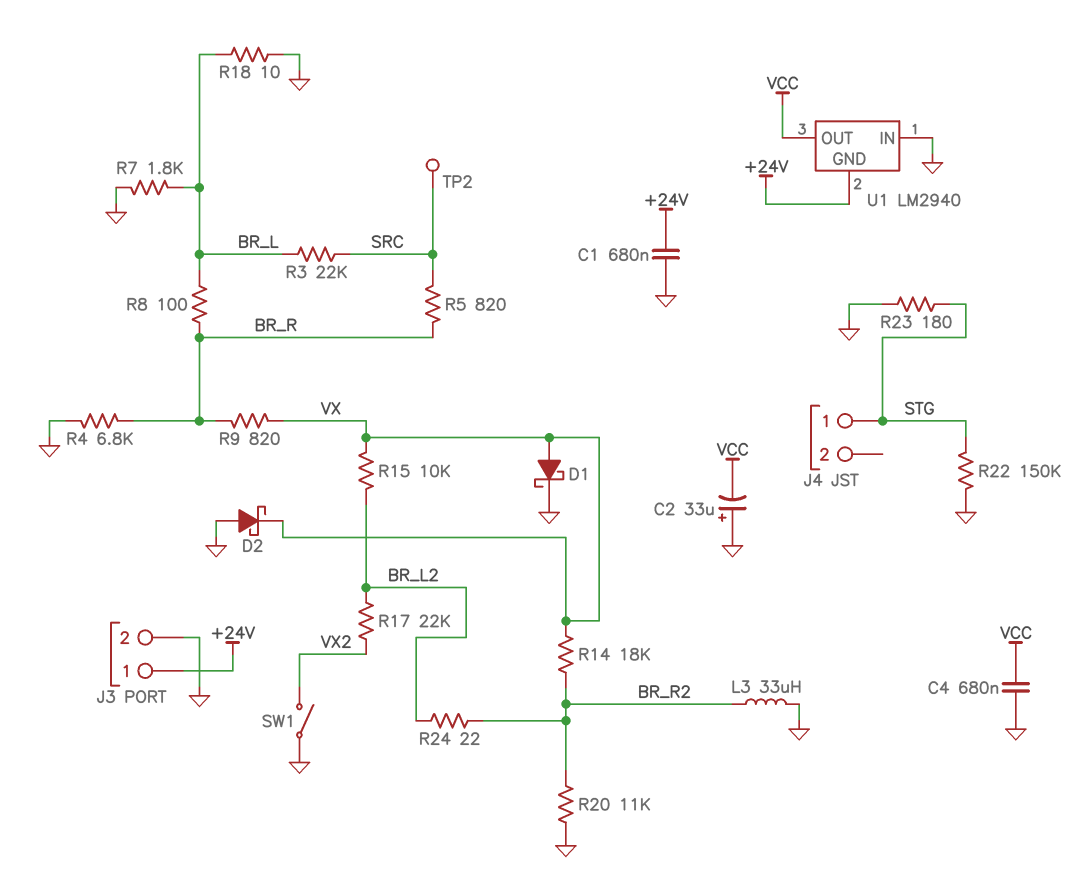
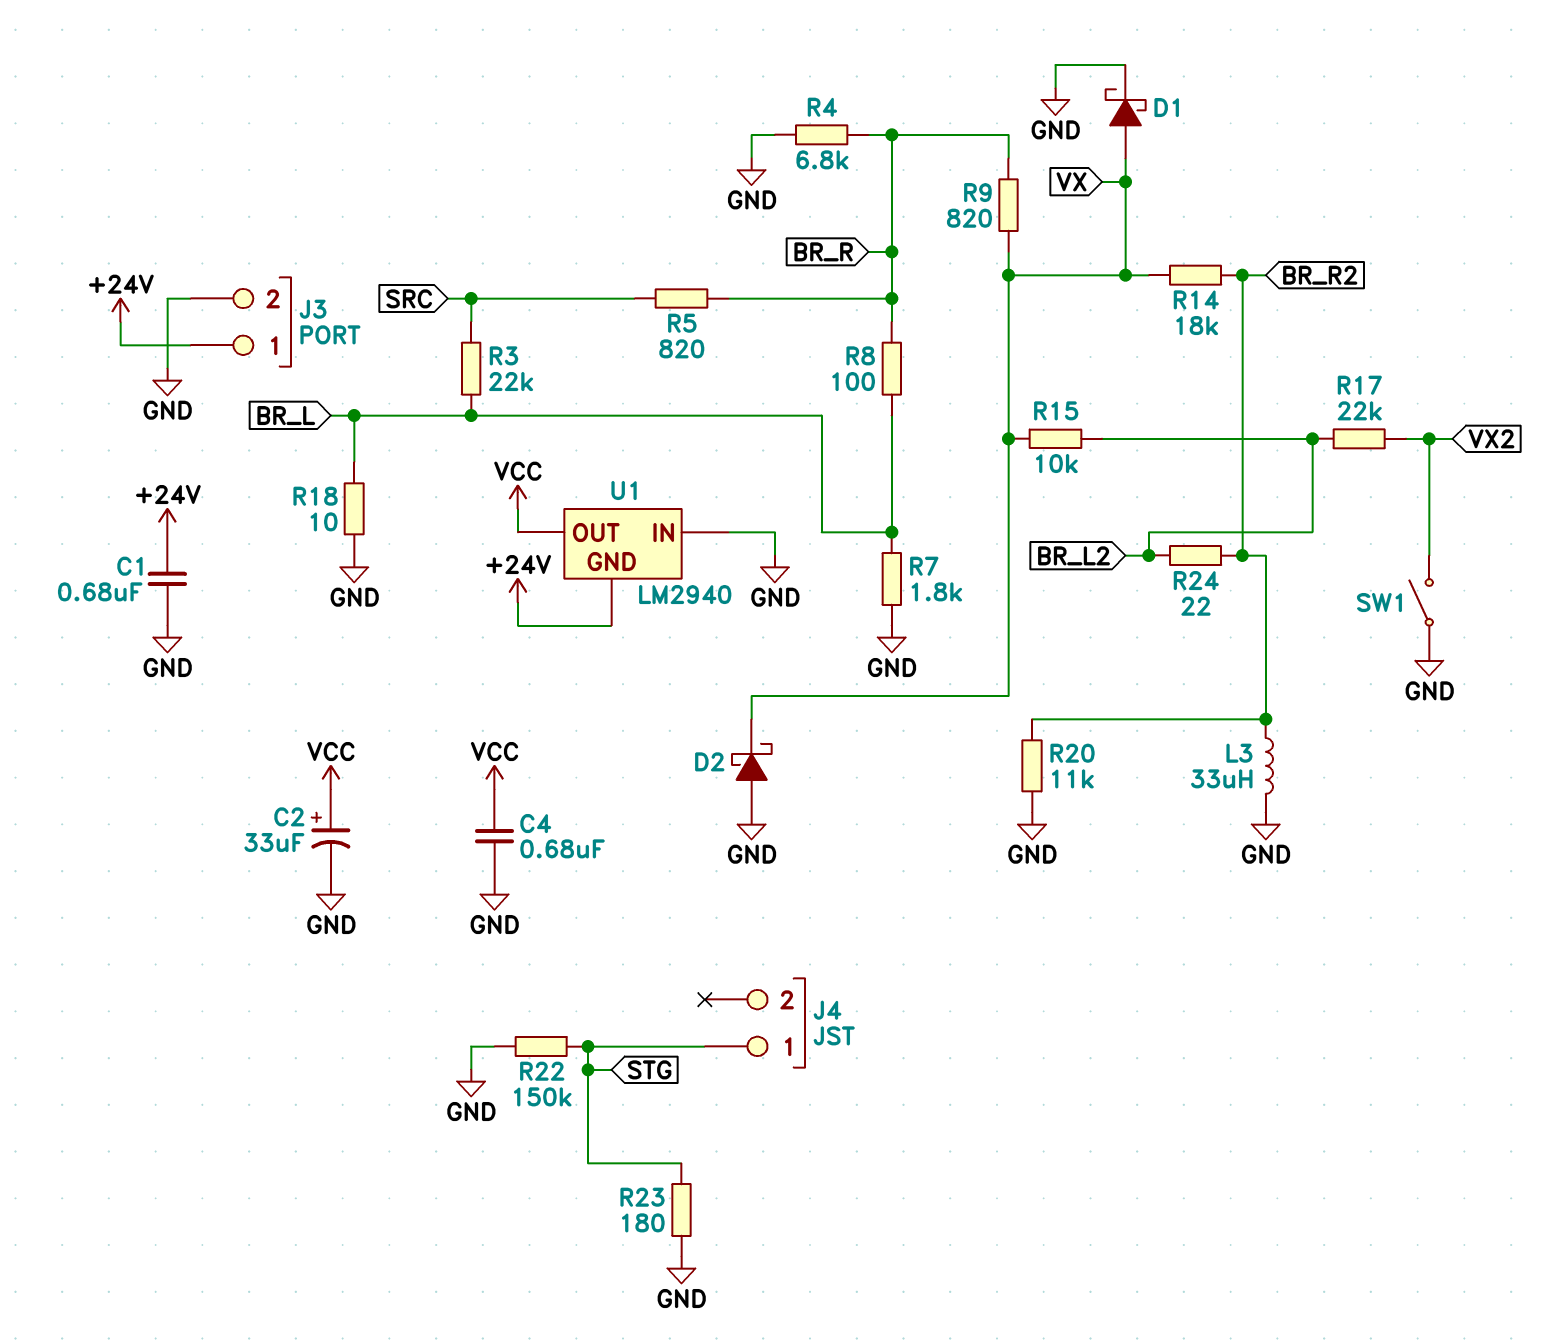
C2: 33uF (plus GND, minus VCC) -> 33uF (plus VCC, minus GND)
TP2: test point (SRC) -> none

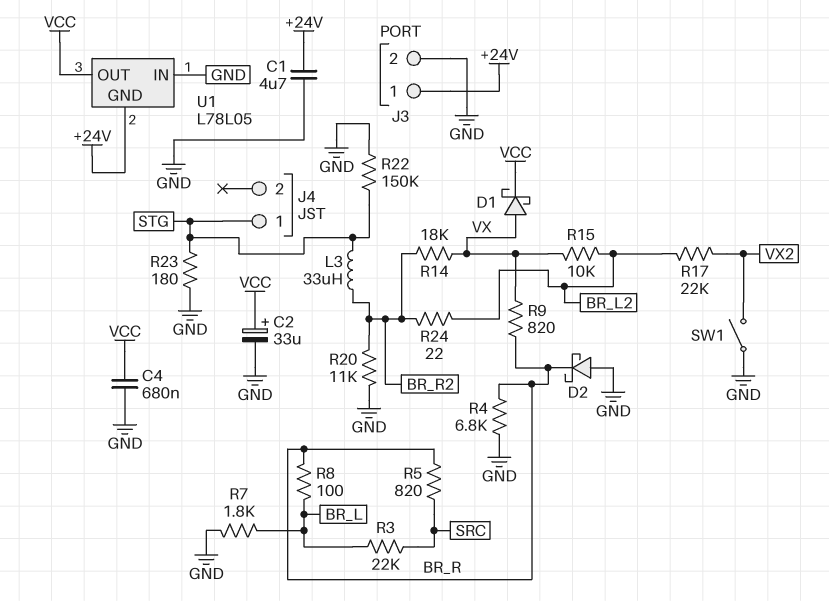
C1: 680nF (+24V, GND) -> 4.7uF (+24V, GND)
D1: schottky (A VX, K GND) -> schottky (A VX, K VCC)
D2: schottky (A GND, K VX) -> schottky (A GND, K BR_R)
L3: 33uH (BR_R2, GND) -> 33uH (BR_R2, STG)
R18: 10 (BR_L, GND) -> none
U1: LM2940 -> L78L05

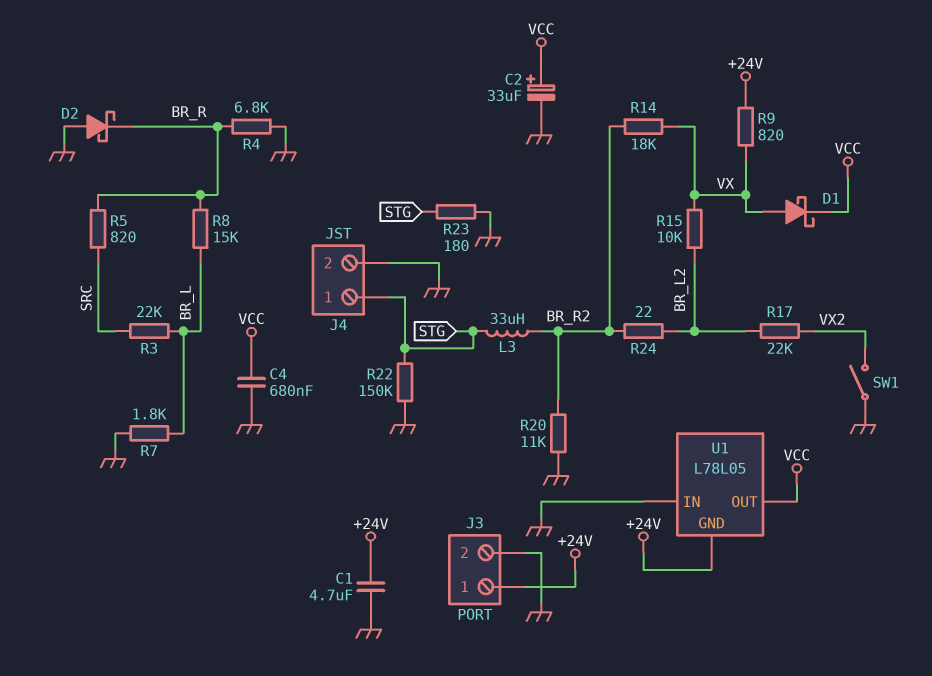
J4 pin 2: none -> GND
R8: 100 (BR_L, BR_R) -> 15k (BR_L, BR_R)
R9: 820 (BR_R, VX) -> 820 (+24V, VX)

